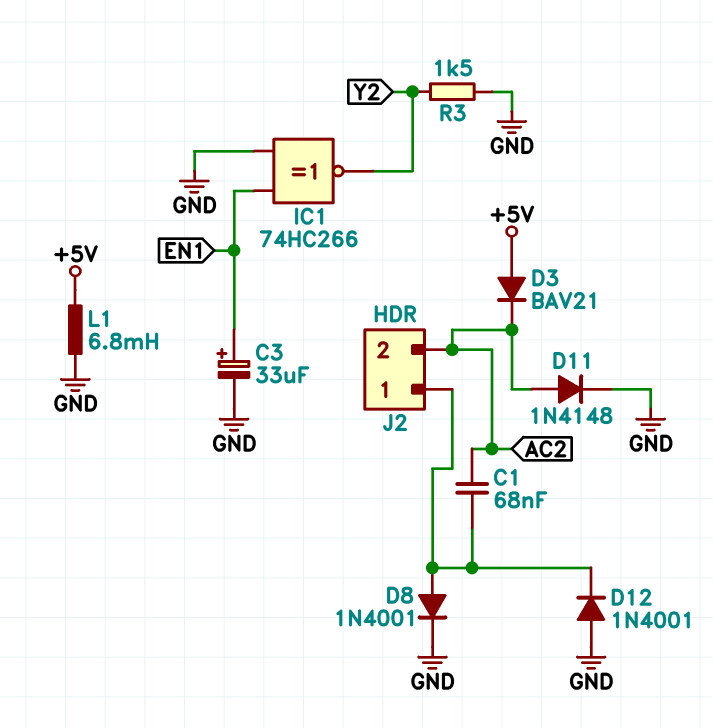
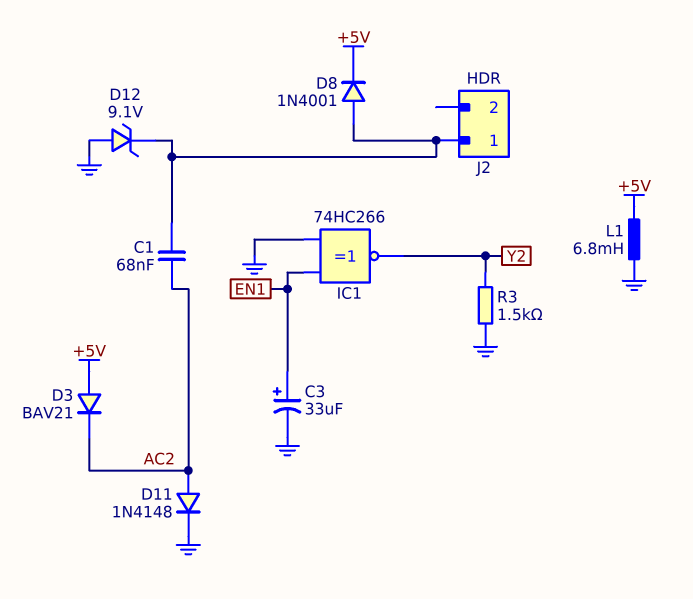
D8: diode 1N4001 (A J2/1, K GND) -> diode 1N4001 (A J2/1, K +5V)
D12: diode 1N4001 (A GND, K J2/1) -> zener 9.1V (A GND, K J2/1)
J2 pin 2: AC2 -> none

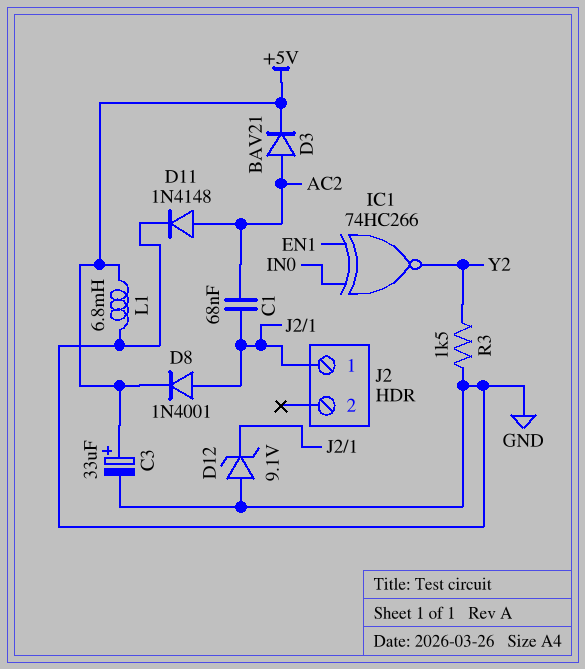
C3: 33uF (plus EN1, minus GND) -> 33uF (plus +5V, minus GND)
D3: diode BAV21 (A +5V, K AC2) -> diode BAV21 (A AC2, K +5V)
IC1: XNOR 74HC266 (in EN1, in GND, out Y2) -> XNOR 74HC266 (in EN1, in IN0, out Y2)

